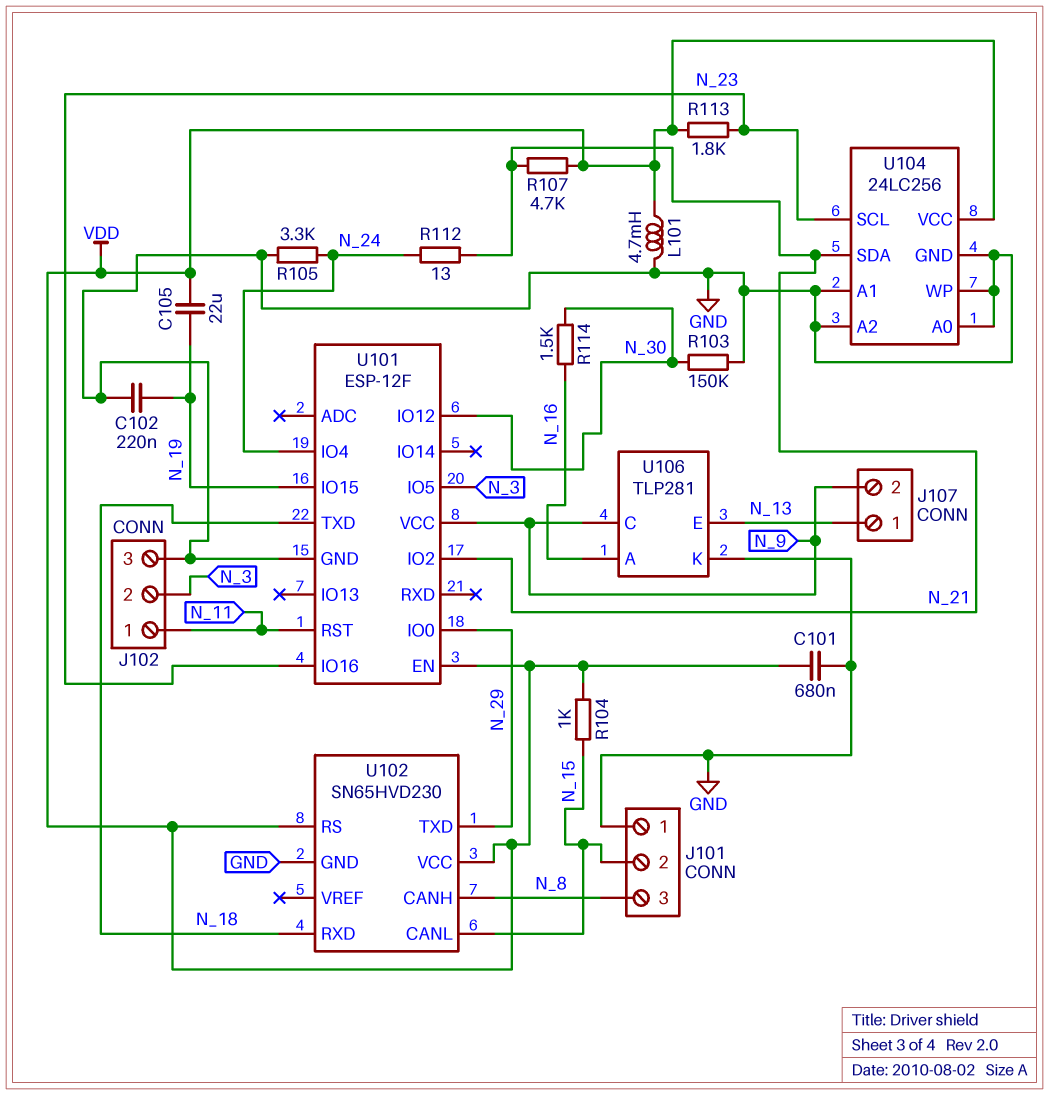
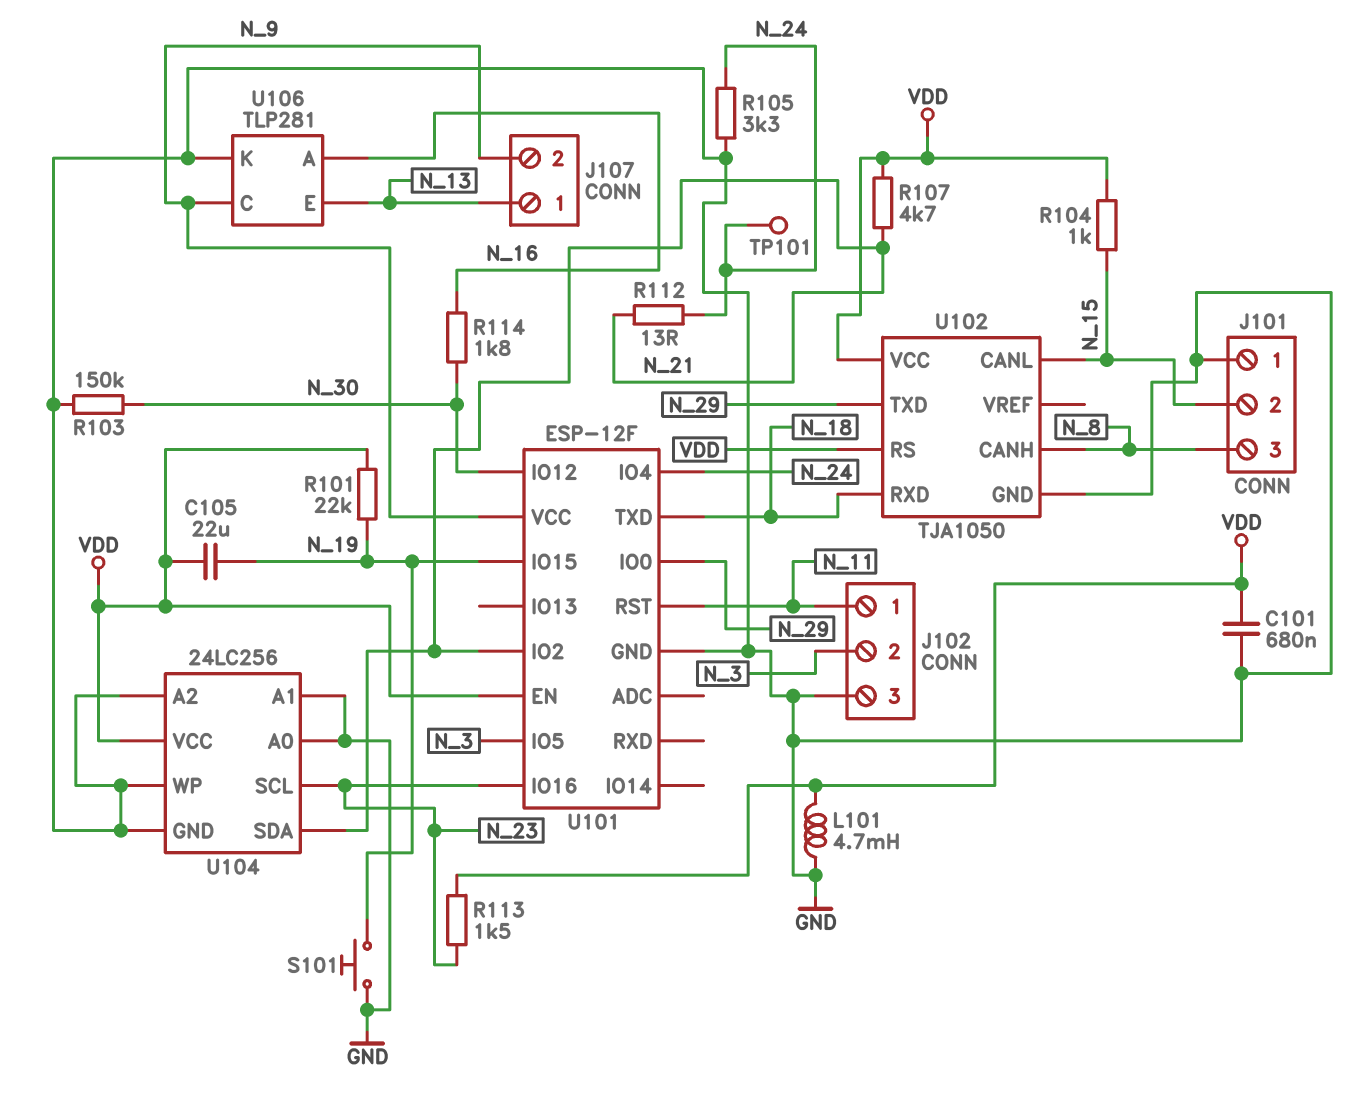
C102: 220nF (GND, N_19) -> none
R101: none -> 22k (N_19, VDD)
R113: 1.8k (N_23, VDD) -> 1.5k (N_23, VDD)
R114: 1.5k (N_16, N_30) -> 1.8k (N_16, N_30)
S101: none -> button (GND, N_19)
TP101: none -> test point (N_24)
U102: SN65HVD230 -> TJA1050

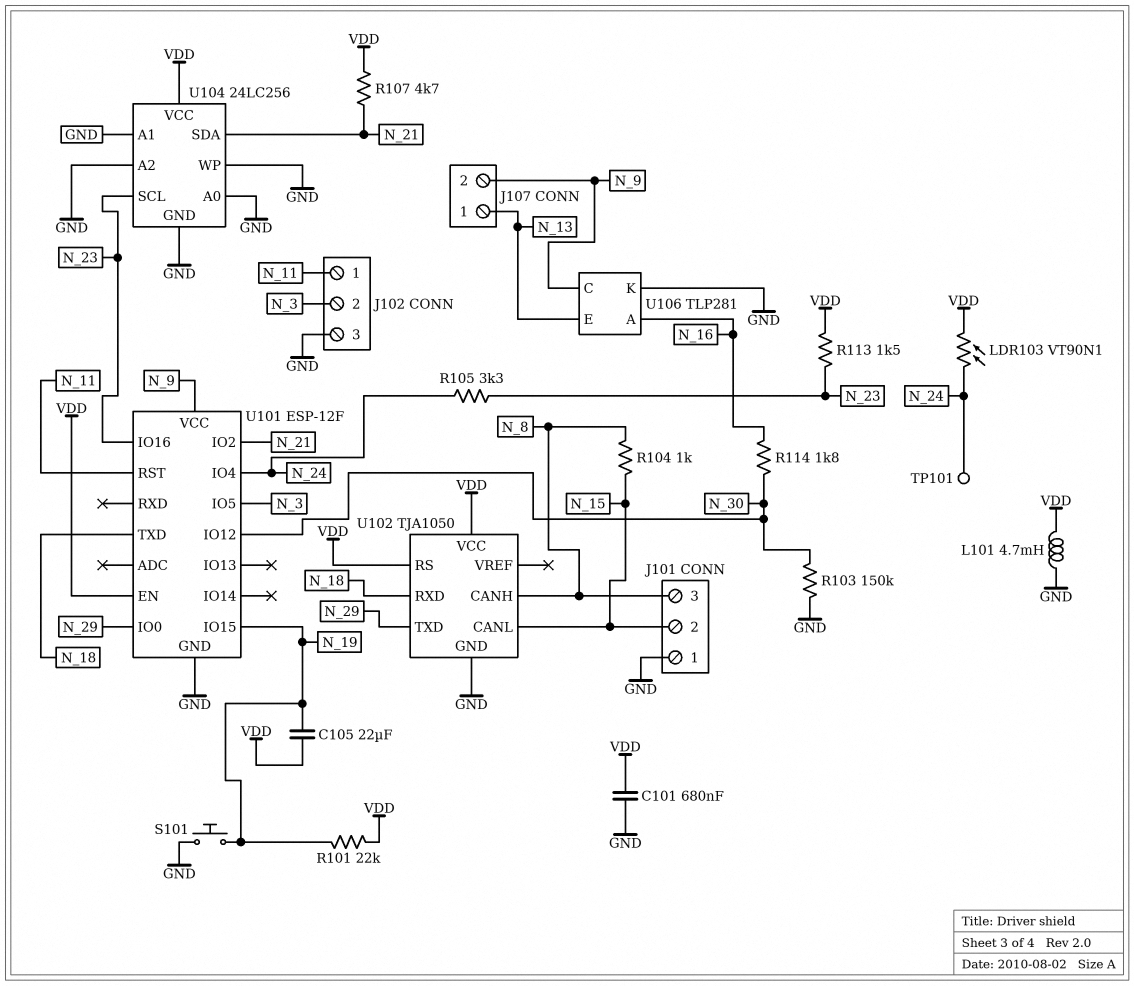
LDR103: none -> VT90N1 (N_24, VDD)
R104: 1k (N_15, VDD) -> 1k (N_8, N_15)
R105: 3.3k (GND, N_24) -> 3.3k (N_23, N_24)
R112: 13 (N_21, N_24) -> none

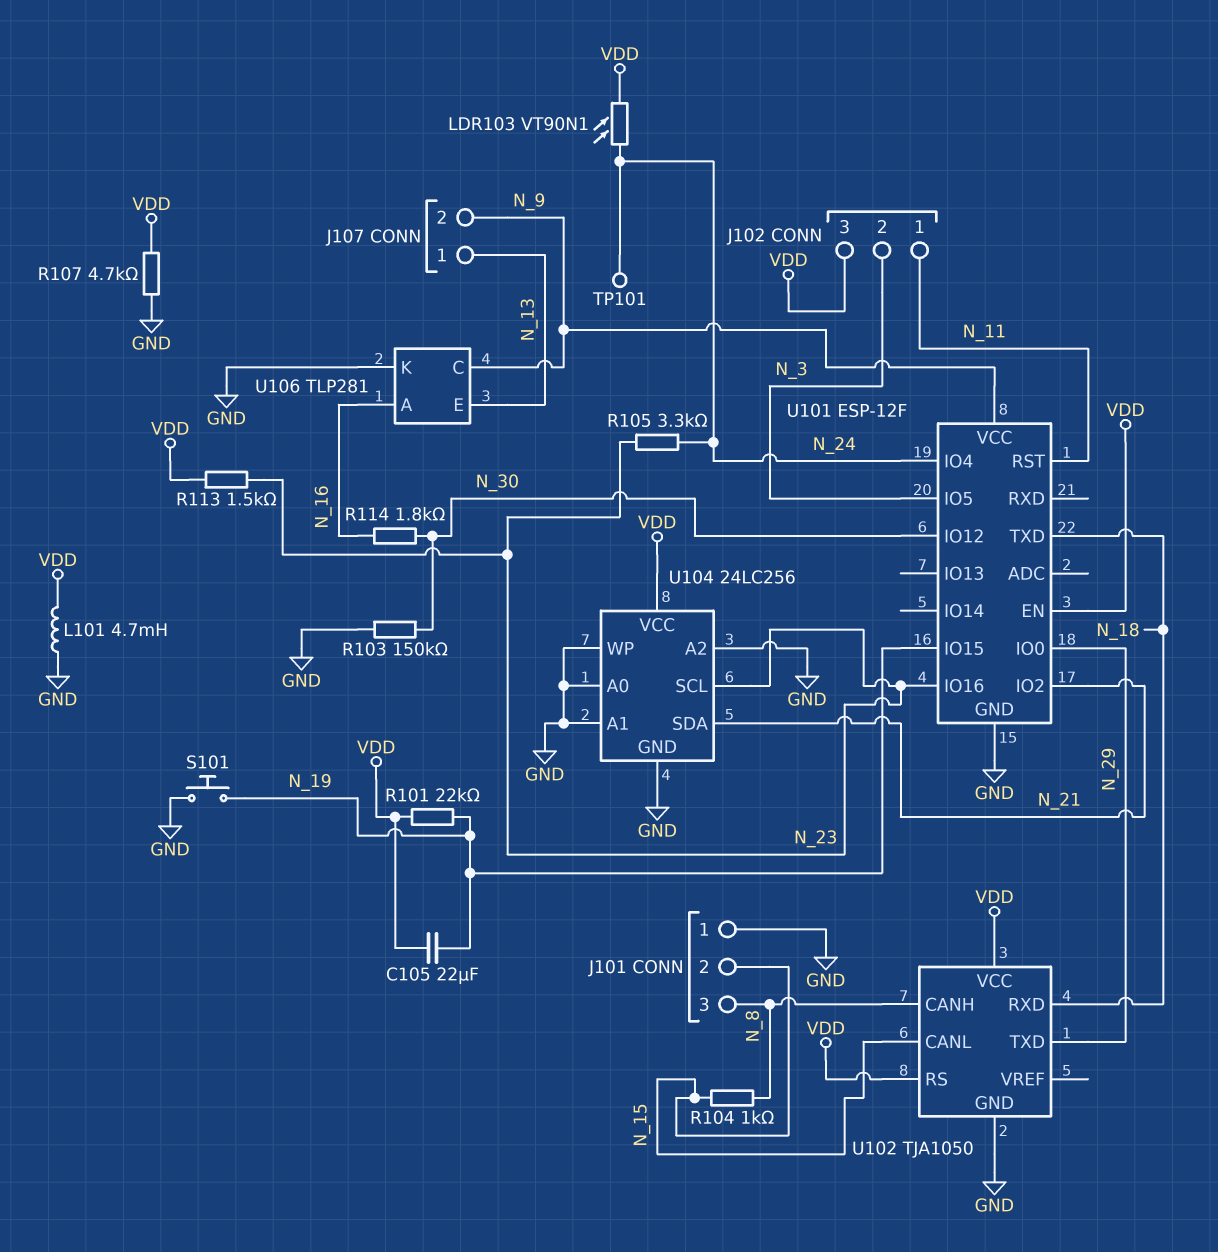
C101: 680nF (GND, VDD) -> none
J102 pin 3: GND -> VDD
R107: 4.7k (N_21, VDD) -> 4.7k (GND, VDD)

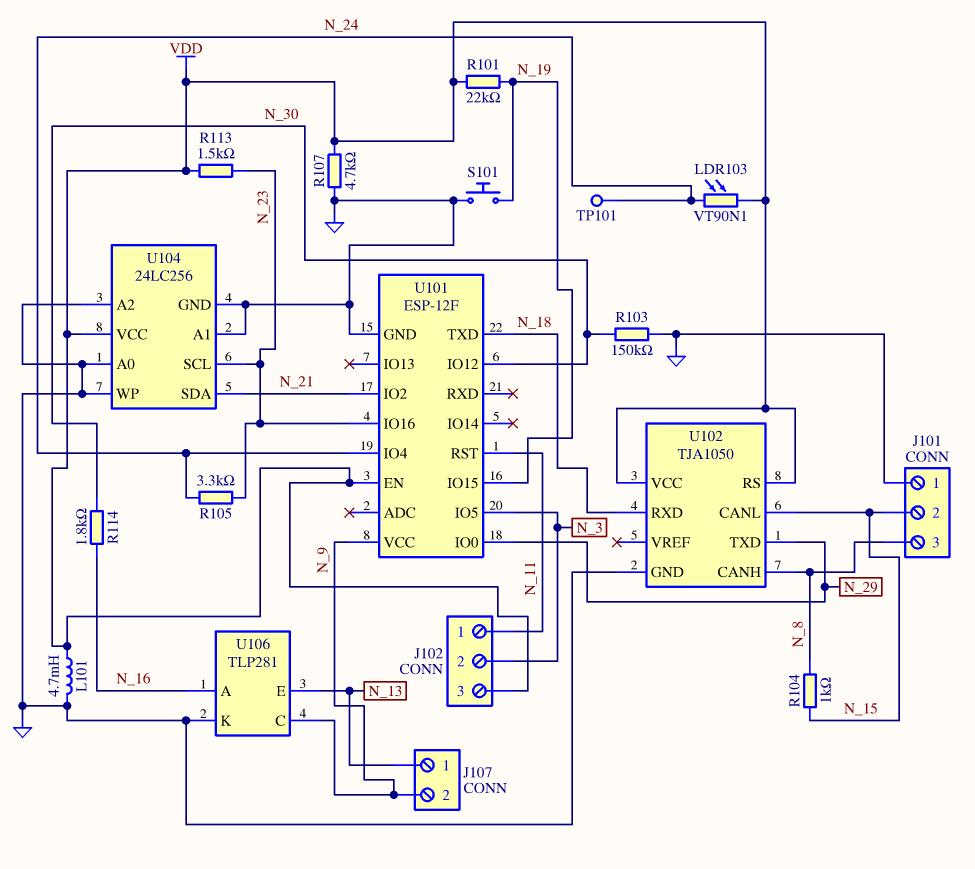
C105: 22uF (N_19, VDD) -> none

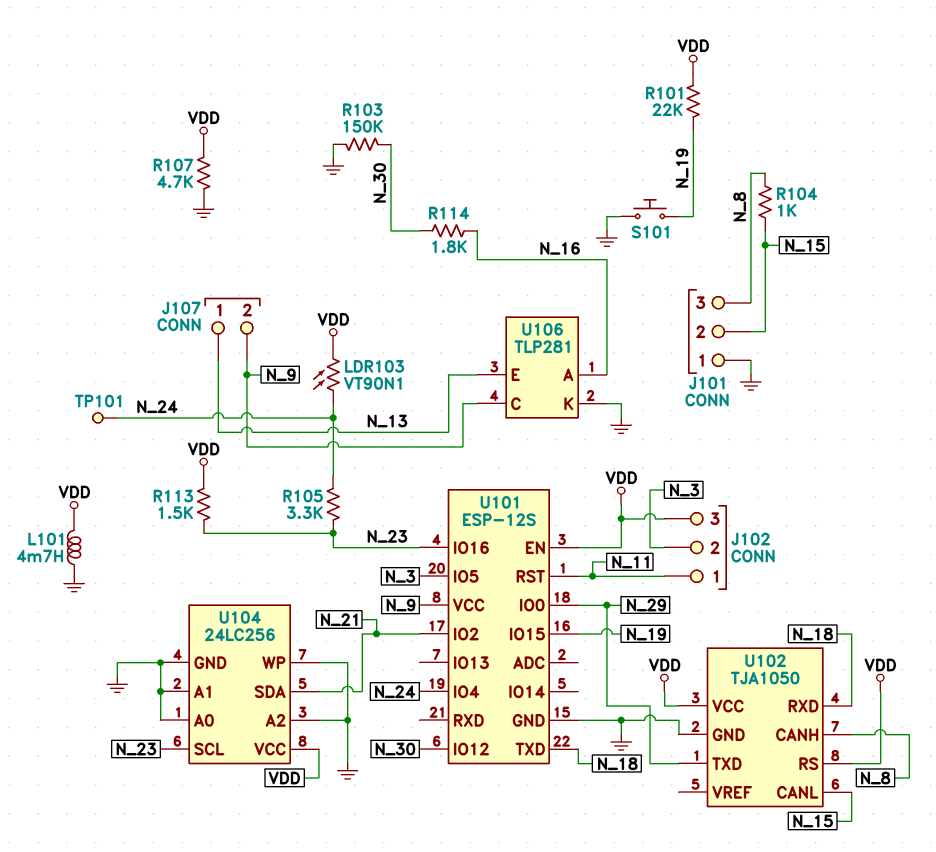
U101: ESP-12F -> ESP-12S

